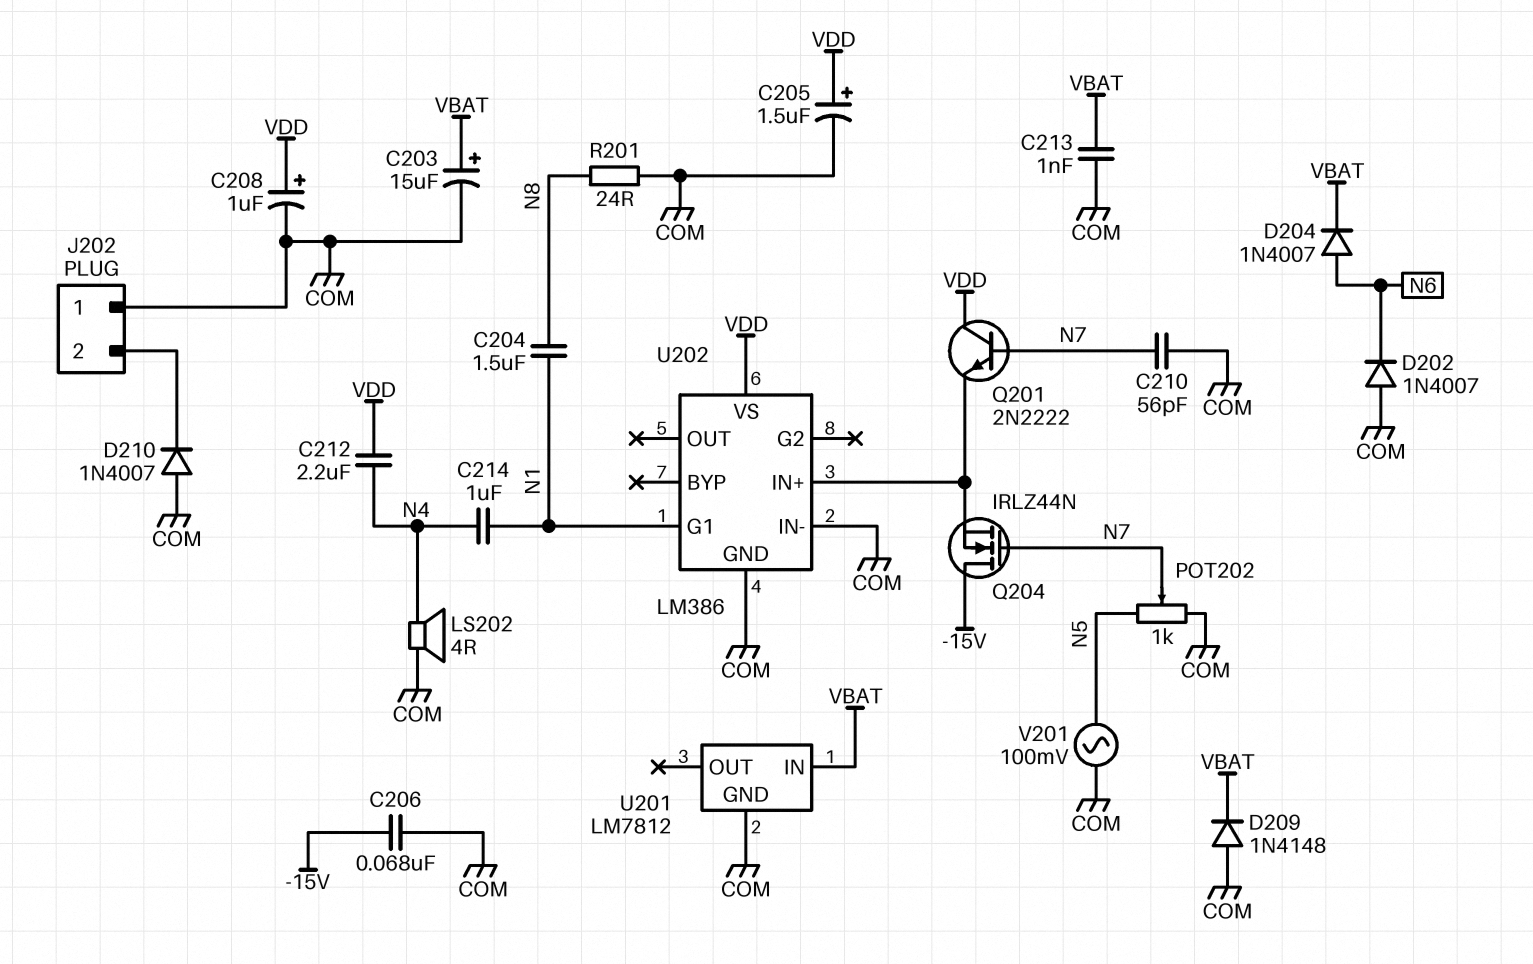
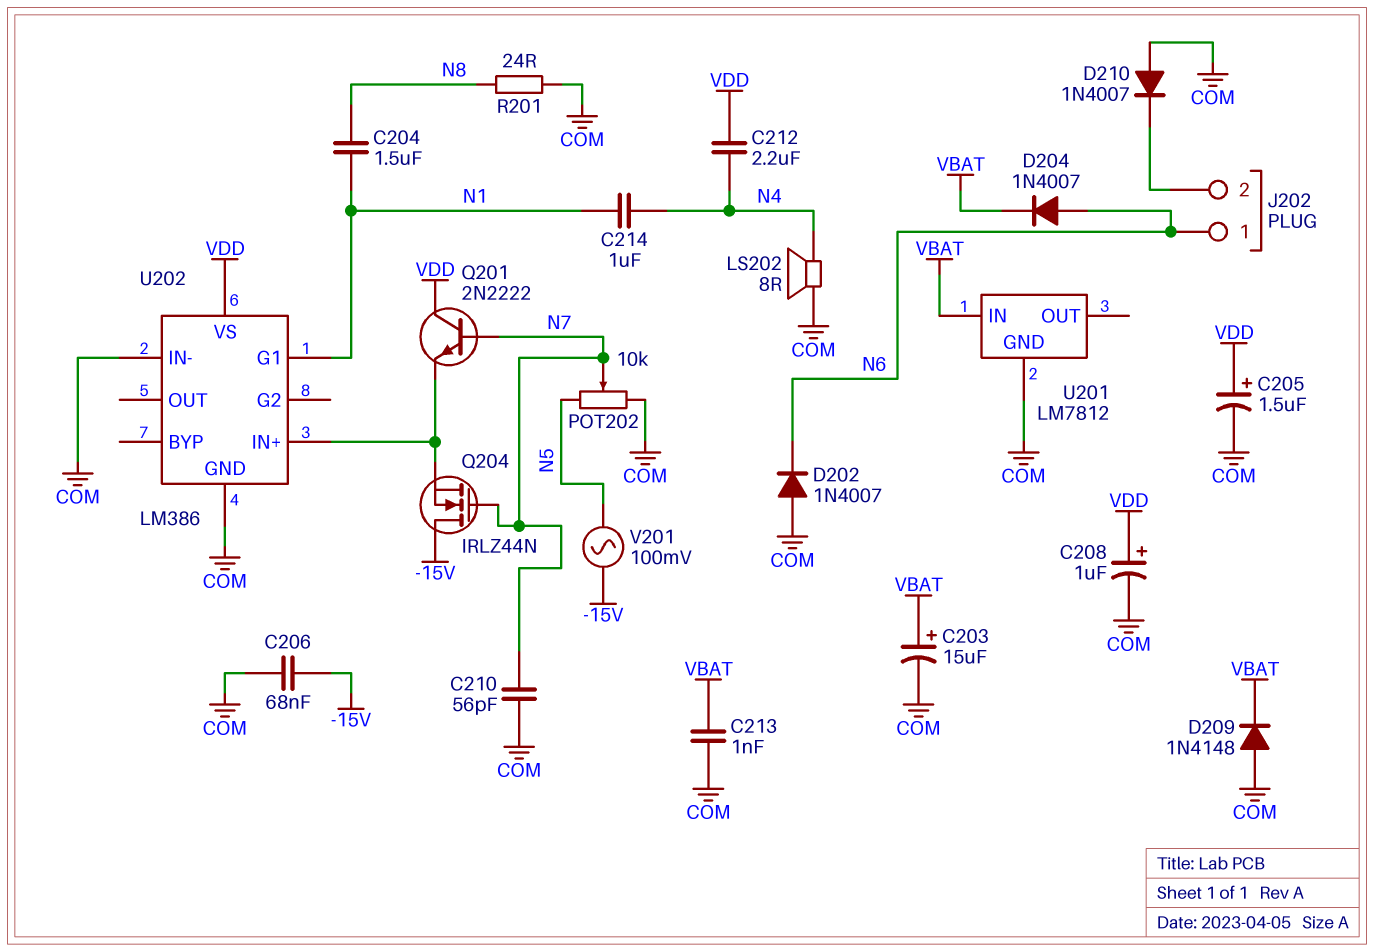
J202 pin 1: COM -> N6
LS202: speaker 4R (COM, N4) -> speaker 8R (COM, N4)
POT202: 1k (COM, N5, wiper N7) -> 10k (COM, N5, wiper N7)
V201: AC 100mV (COM, N5) -> AC 100mV (-15V, N5)

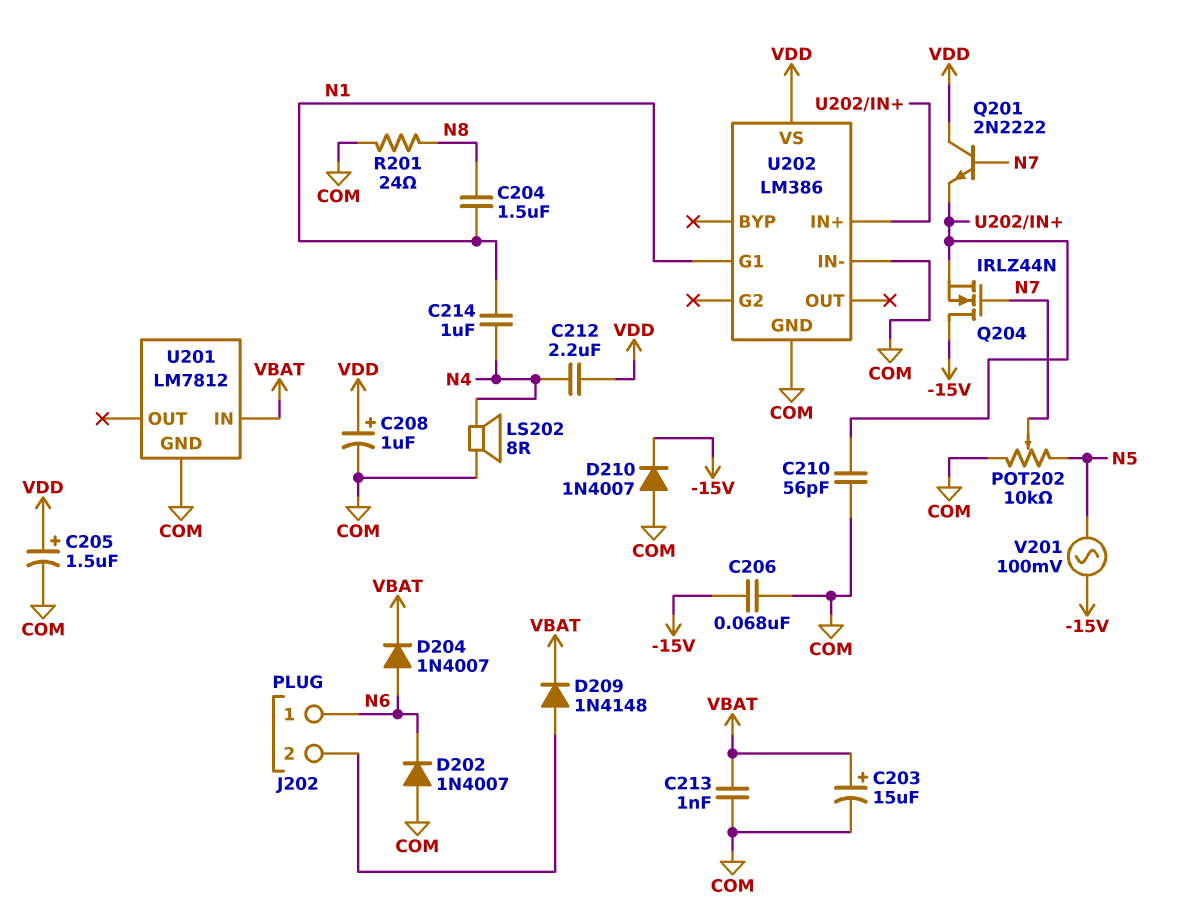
C210: 56pF (COM, N7) -> 56pF (COM, U202/IN+)
D209: diode 1N4148 (A COM, K VBAT) -> diode 1N4148 (A J202/2, K VBAT)
D210: diode 1N4007 (A COM, K J202/2) -> diode 1N4007 (A COM, K -15V)

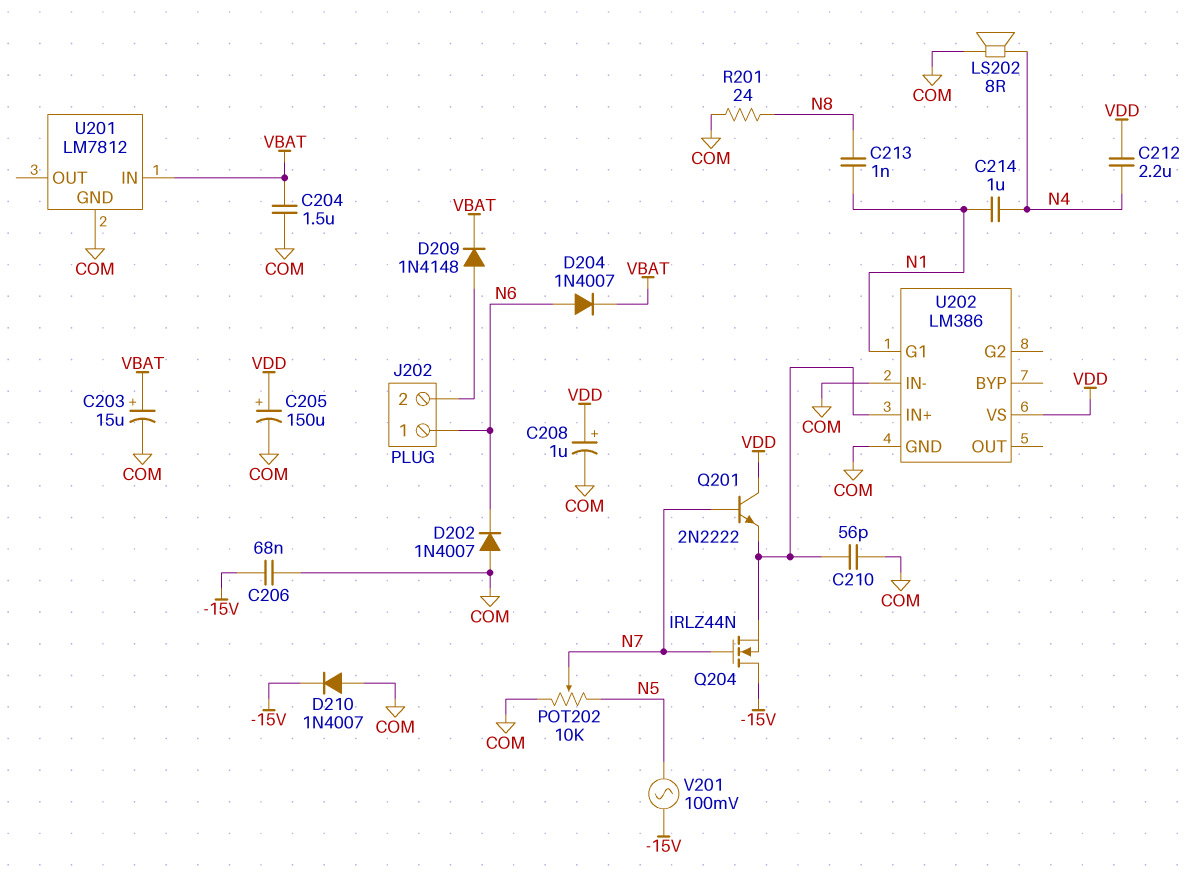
C204: 1.5uF (N1, N8) -> 1.5uF (COM, VBAT)
C205: 1.5uF (plus VDD, minus COM) -> 150uF (plus VDD, minus COM)
C213: 1nF (COM, VBAT) -> 1nF (N1, N8)

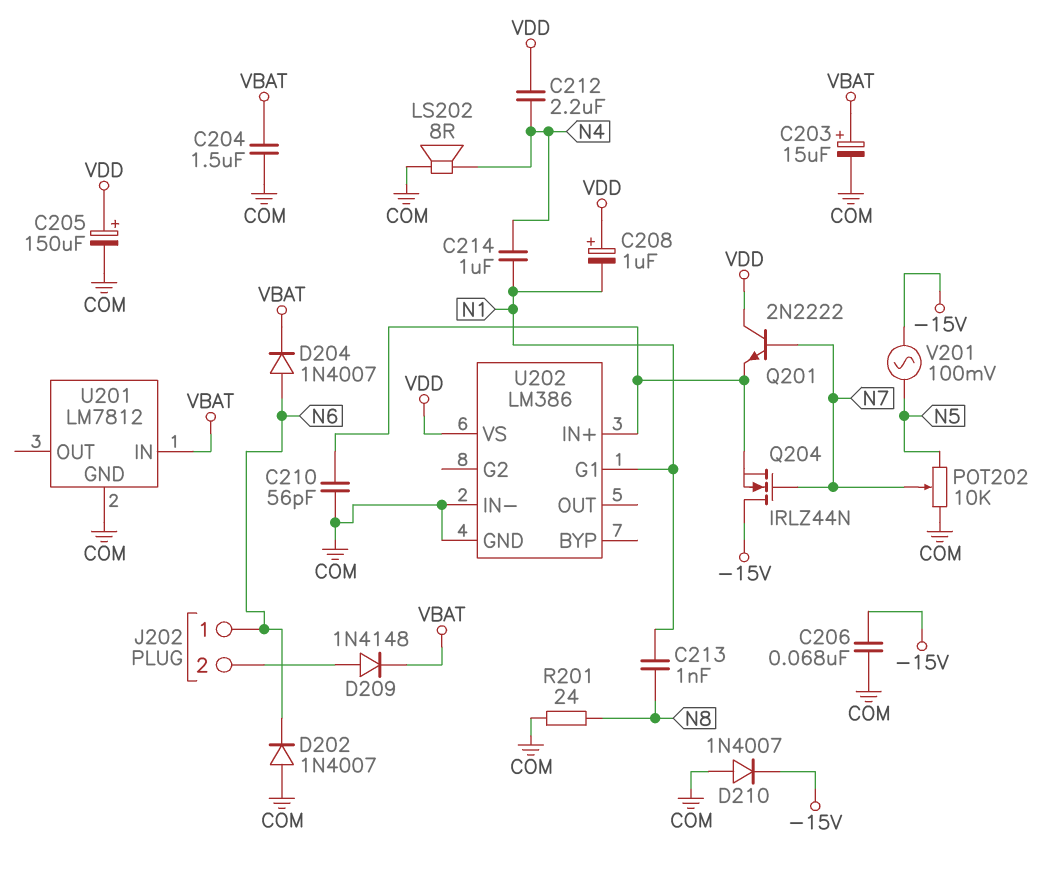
C208: 1uF (plus VDD, minus COM) -> 1uF (plus VDD, minus N1)

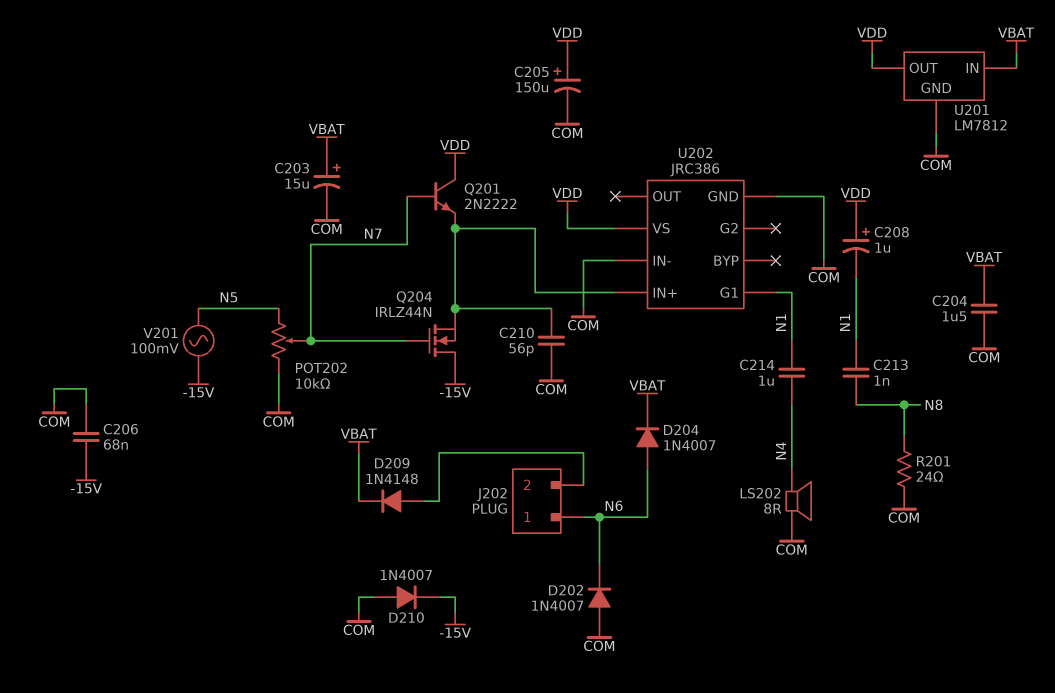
C212: 2.2uF (N4, VDD) -> none
U201 pin OUT: none -> VDD
U202: LM386 -> JRC386

